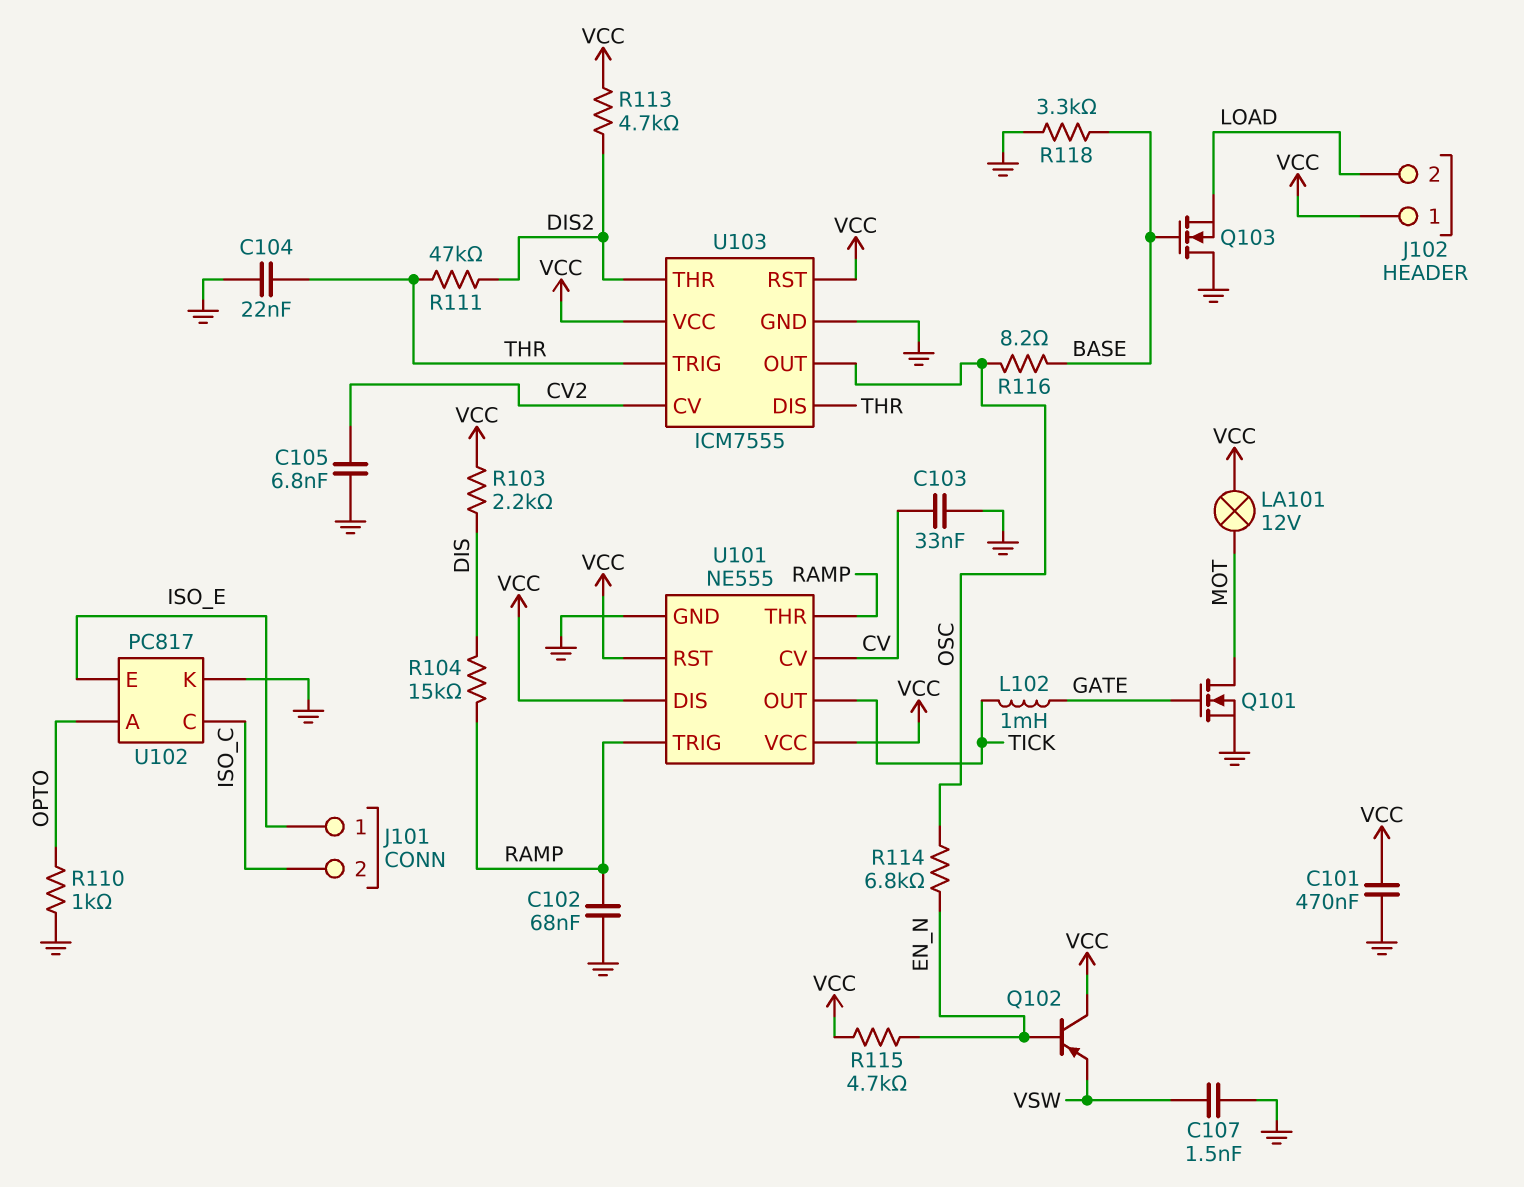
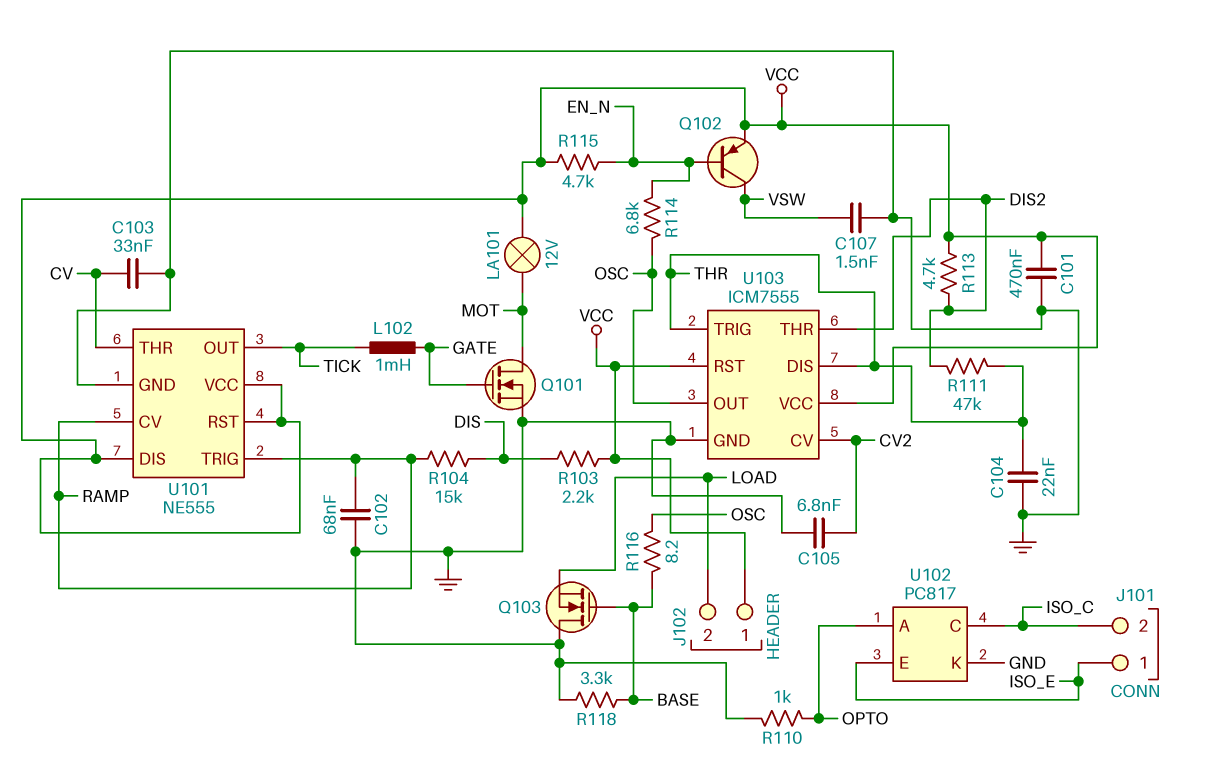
Q102: PNP (B EN_N, C VCC, E VSW) -> PNP (B EN_N, C VSW, E VCC)
U101 pin CV: CV -> RAMP
U101 pin THR: RAMP -> CV

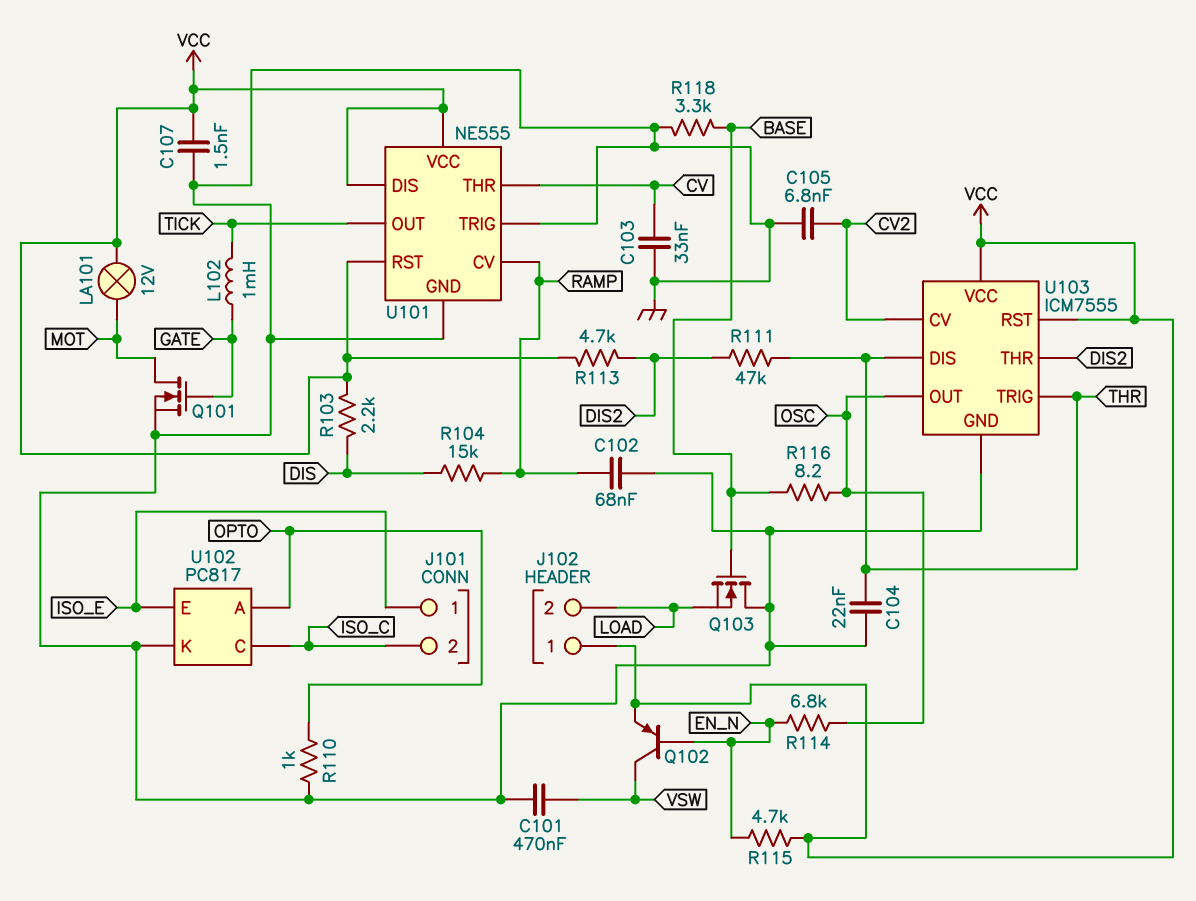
C101: 470nF (GND, VCC) -> 470nF (GND, VSW)
C107: 1.5nF (GND, VSW) -> 1.5nF (GND, VCC)
U101 pin TRIG: RAMP -> GND

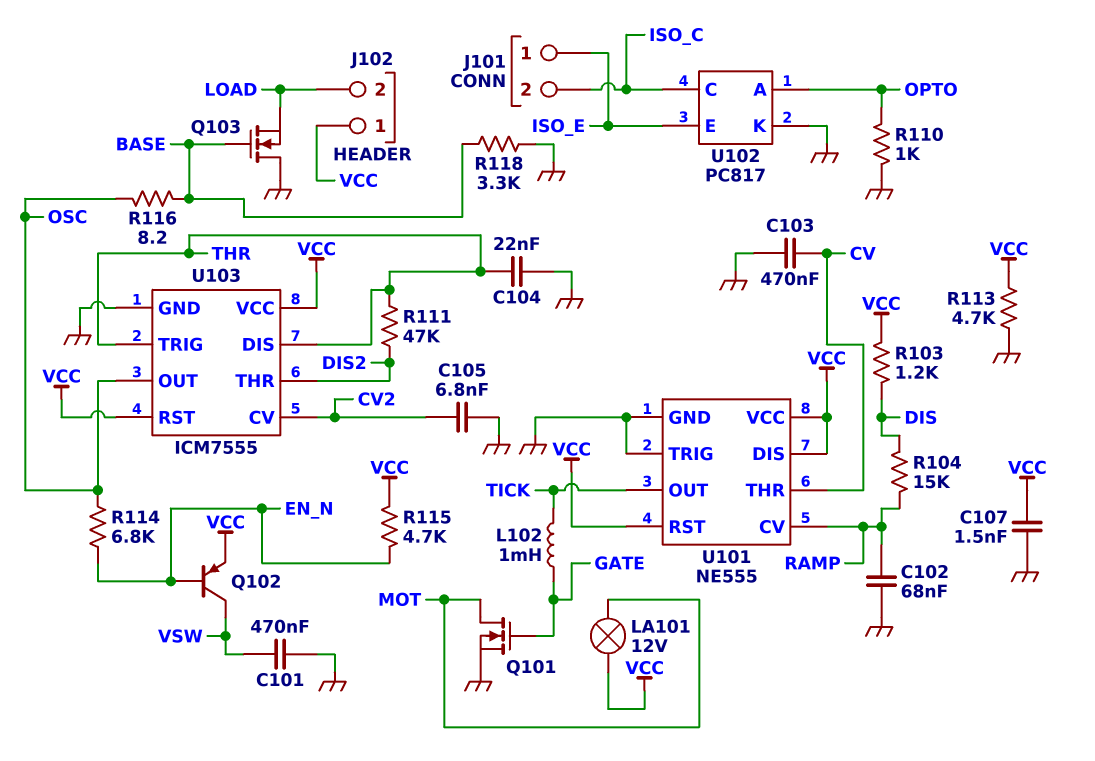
C103: 33nF (CV, GND) -> 470nF (CV, GND)
R103: 2.2k (DIS, VCC) -> 1.2k (DIS, VCC)
R113: 4.7k (DIS2, VCC) -> 4.7k (GND, VCC)

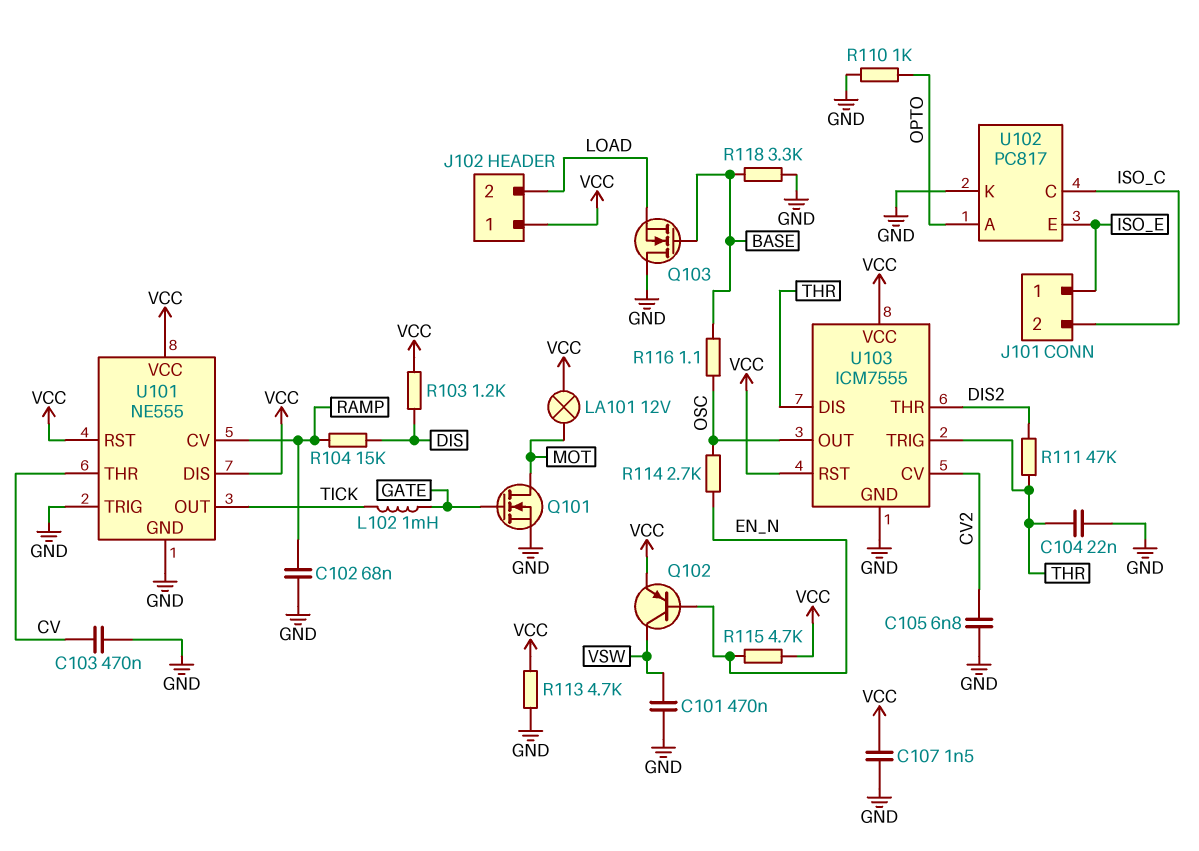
R114: 6.8k (EN_N, OSC) -> 2.7k (EN_N, OSC)
R116: 8.2 (BASE, OSC) -> 1.1 (BASE, OSC)

